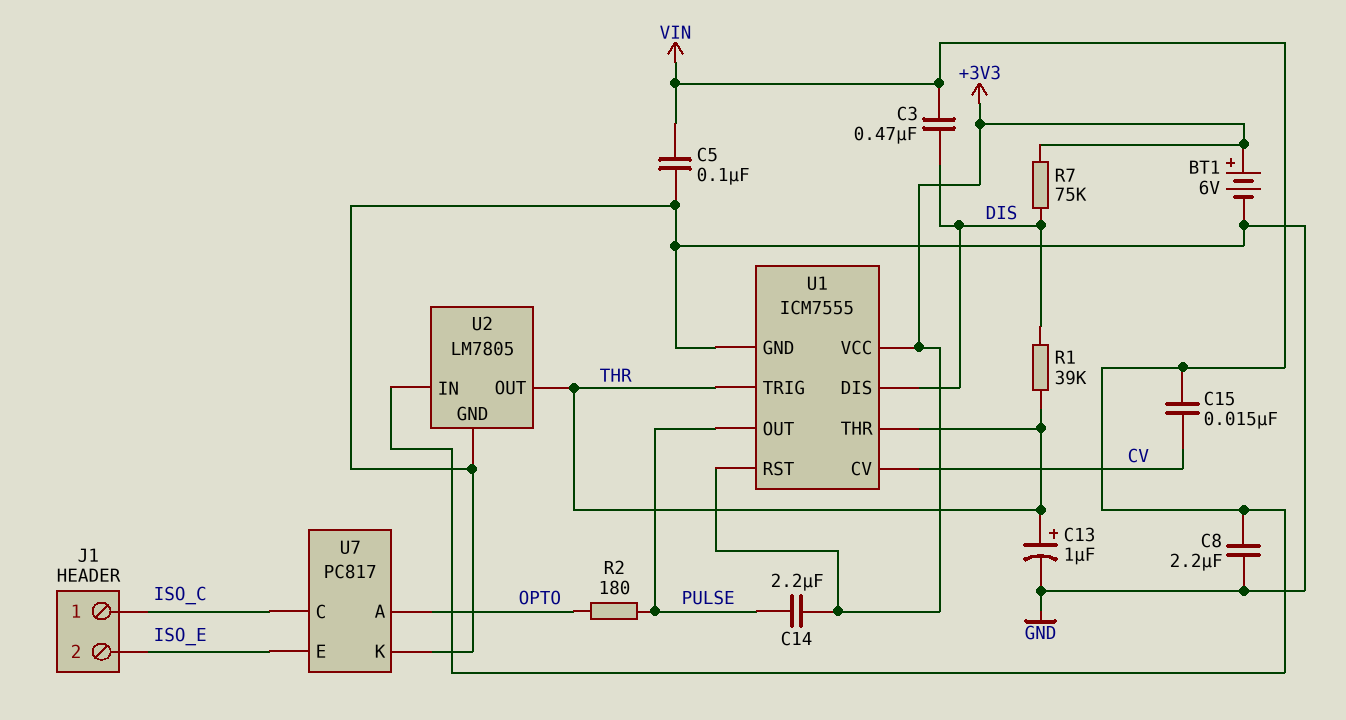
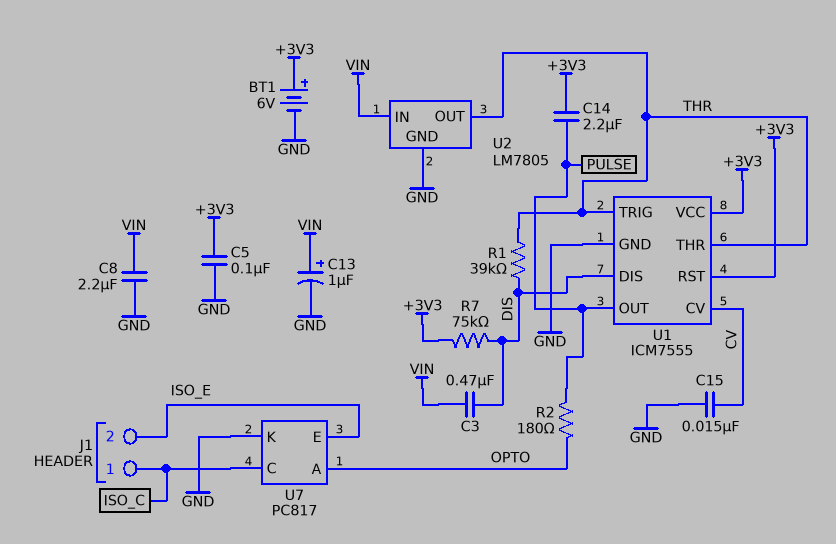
C5: 100nF (GND, VIN) -> 100nF (+3V3, GND)
C13: 1uF (plus THR, minus GND) -> 1uF (plus VIN, minus GND)
C15: 15nF (CV, VIN) -> 15nF (CV, GND)

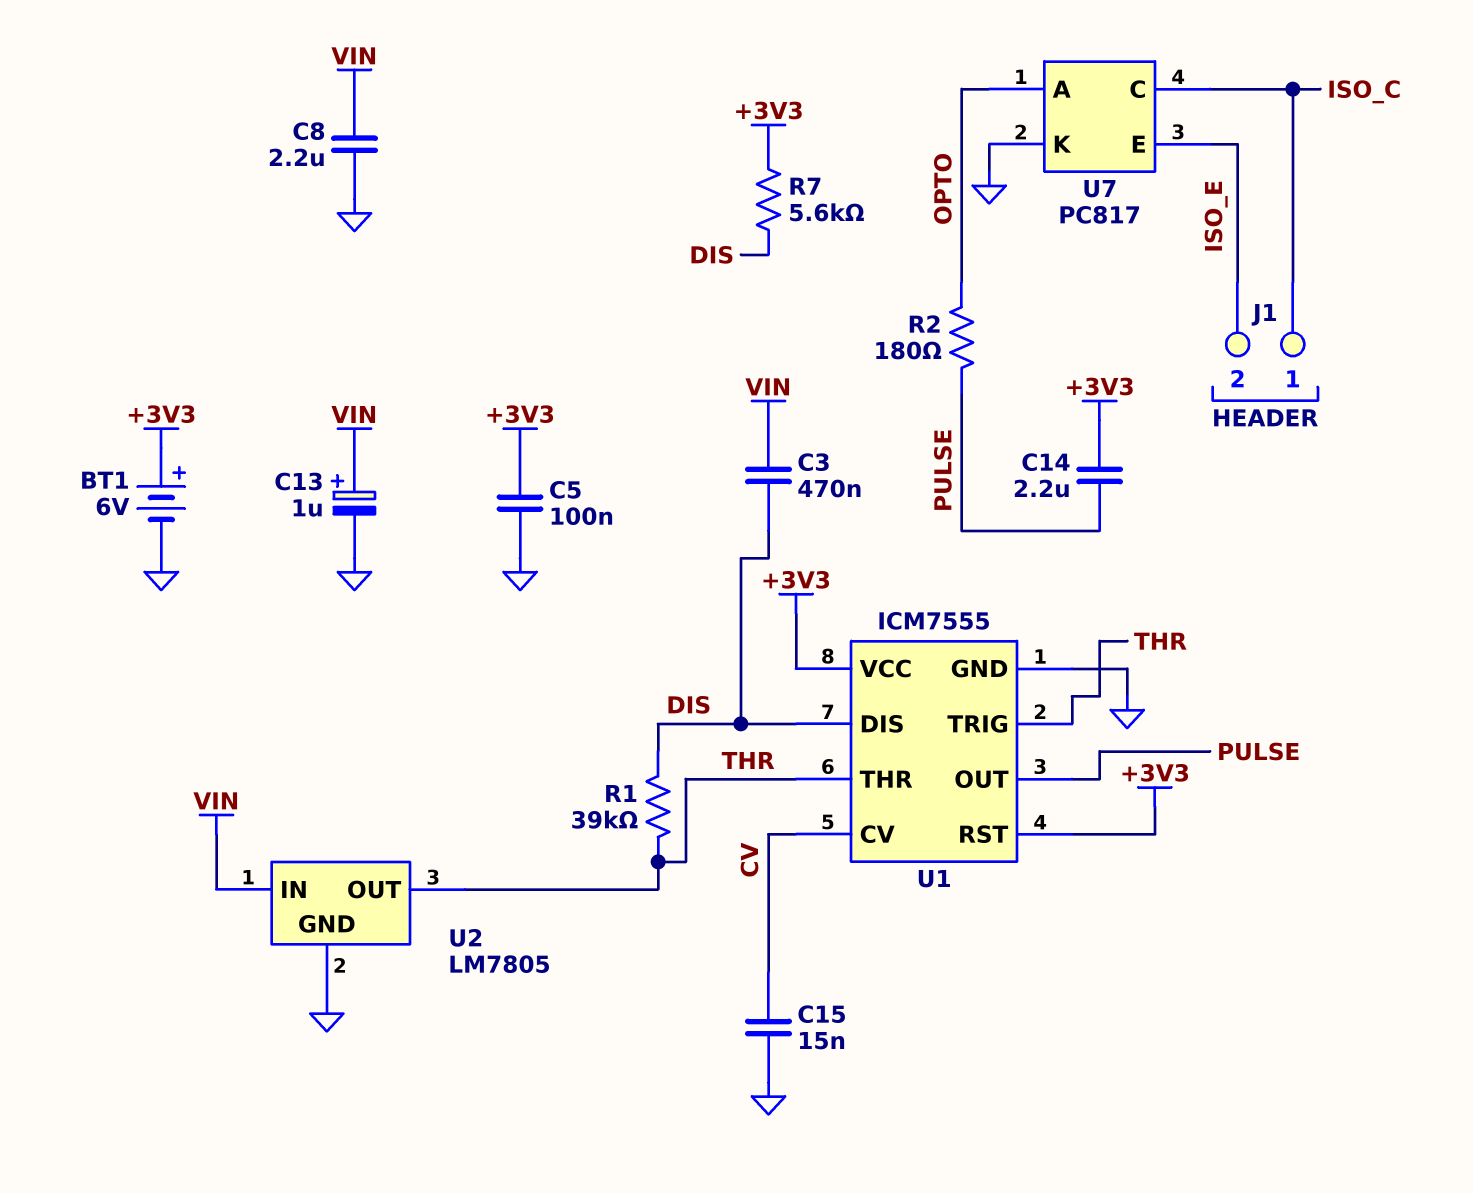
R7: 75k (+3V3, DIS) -> 5.6k (+3V3, DIS)

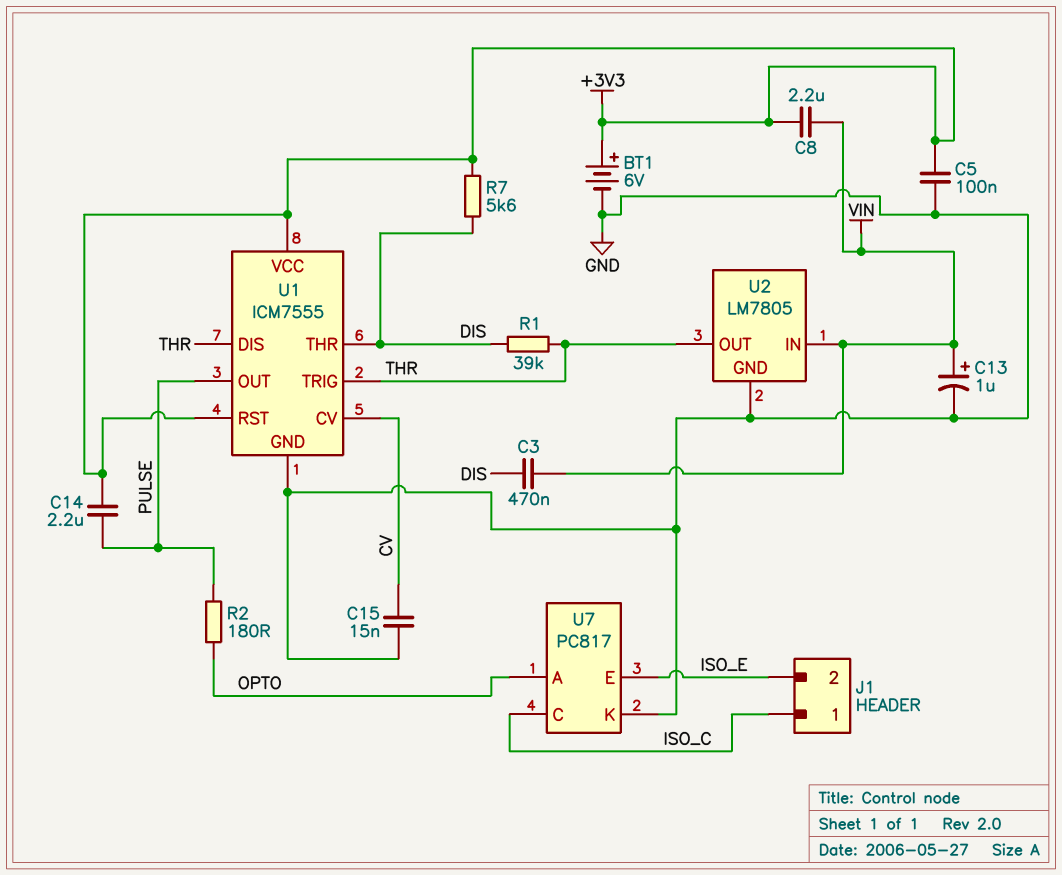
C8: 2.2uF (GND, VIN) -> 2.2uF (+3V3, VIN)
U1 pin DIS: DIS -> THR
U1 pin THR: THR -> DIS

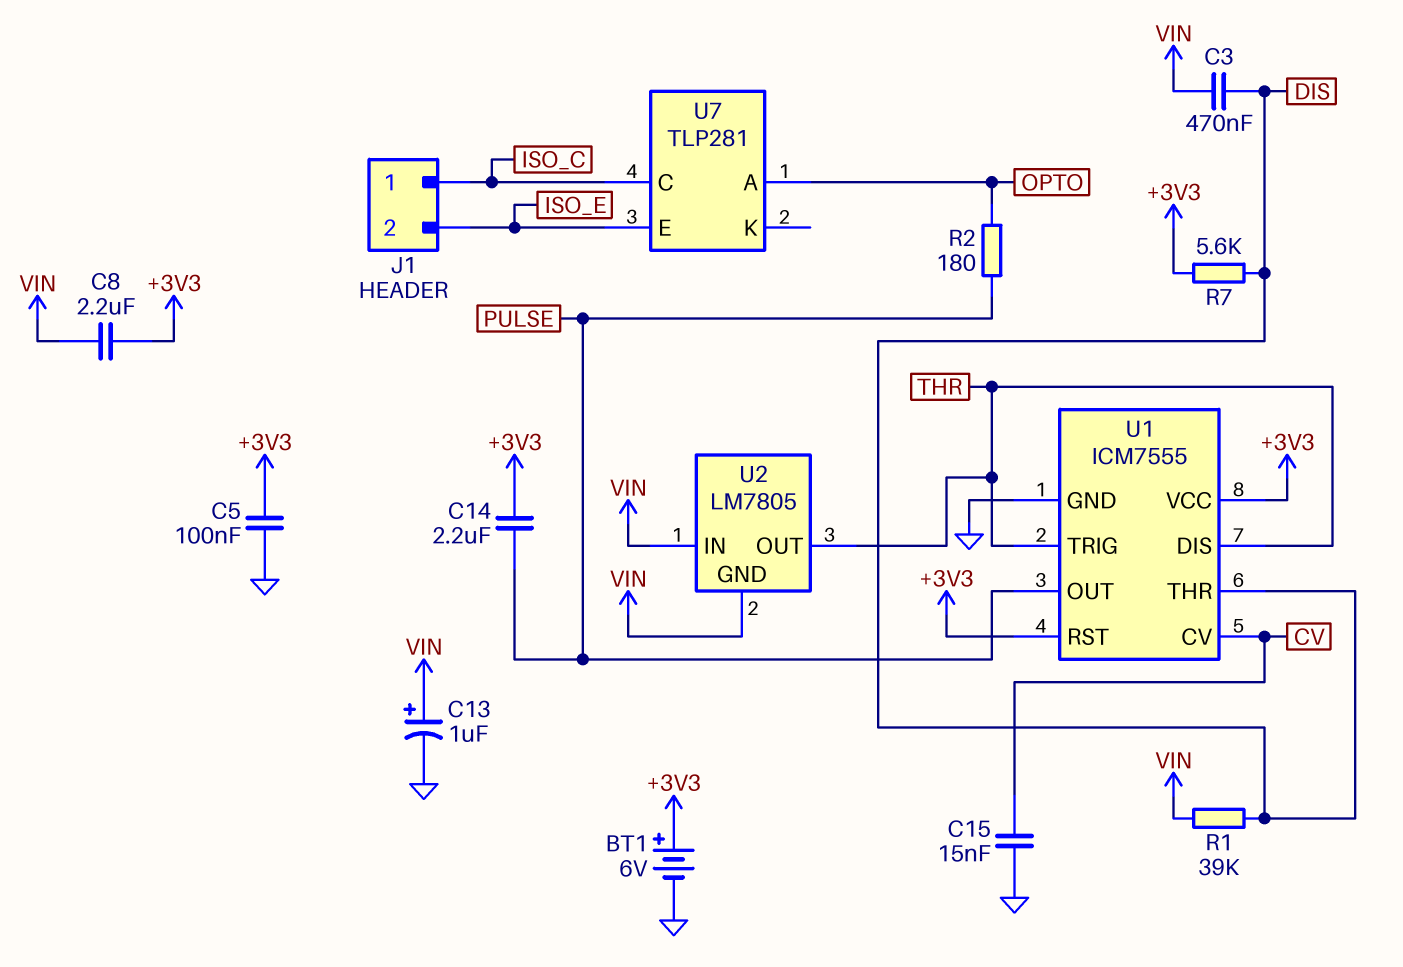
R1: 39k (DIS, THR) -> 39k (DIS, VIN)
U2 pin GND: GND -> VIN
U7: PC817 -> TLP281
U7 pin K: GND -> none

